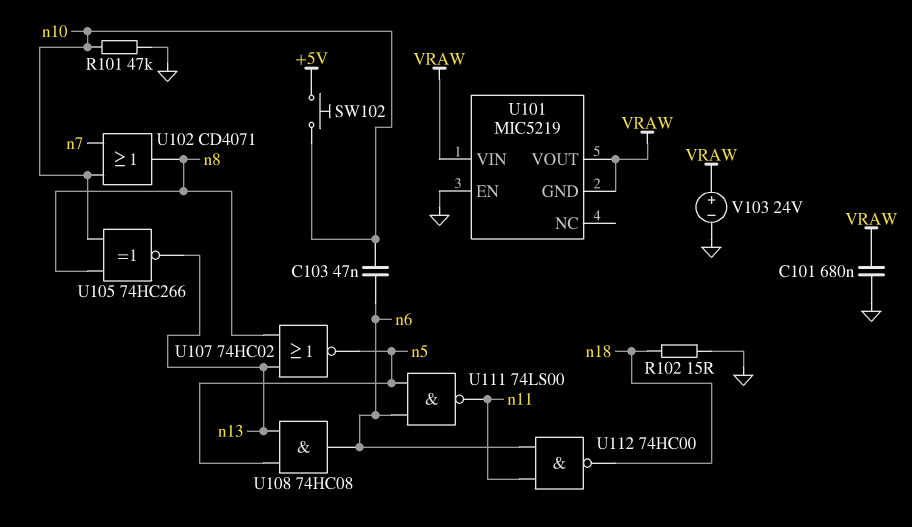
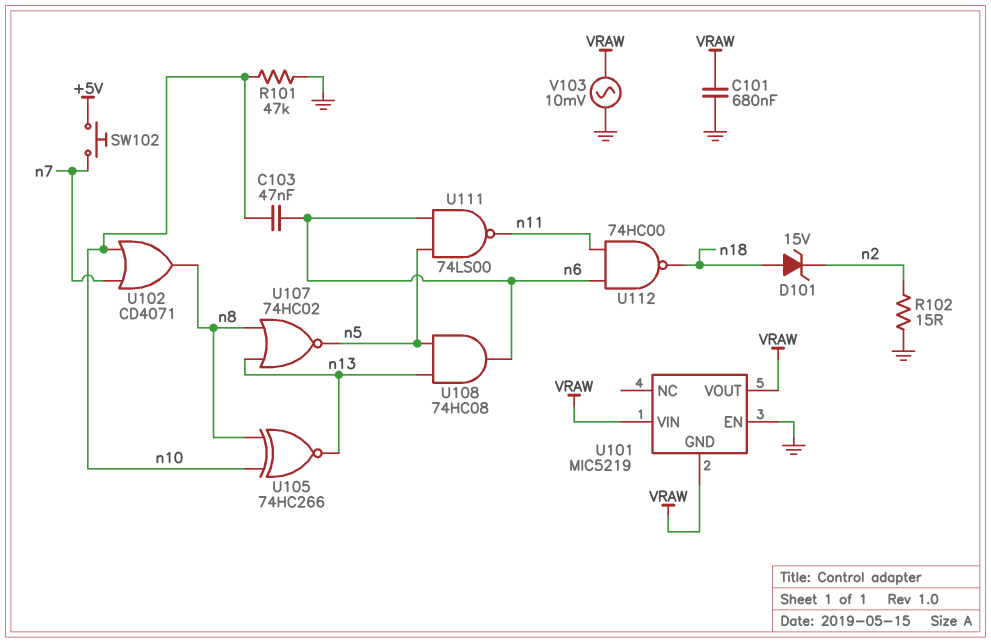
D101: none -> zener 15V (A n18, K n2)
R102: 15 (GND, n18) -> 15 (GND, n2)
SW102: button (+5V, n10) -> button (+5V, n7)
V103: 24V (plus VRAW, minus GND) -> AC 10mV (GND, VRAW)

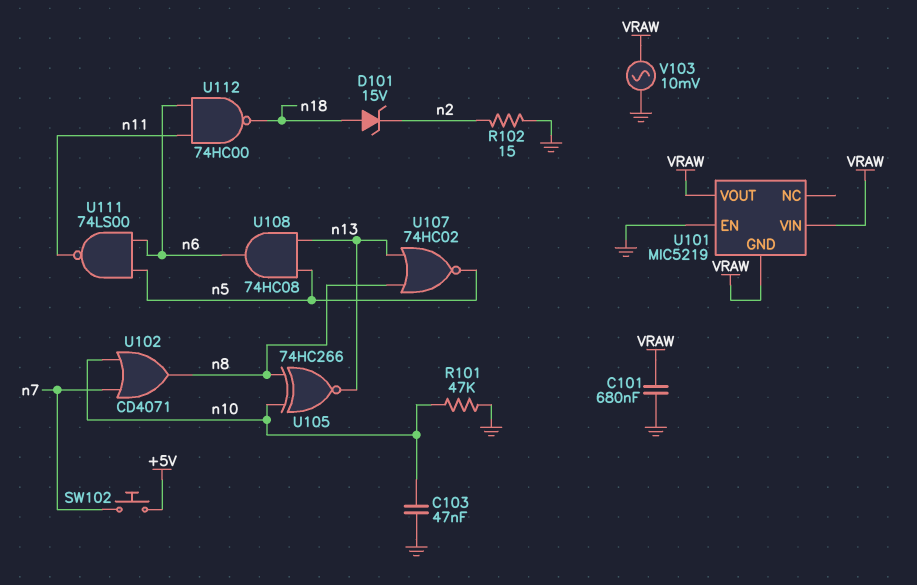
C103: 47nF (n6, n10) -> 47nF (GND, n10)

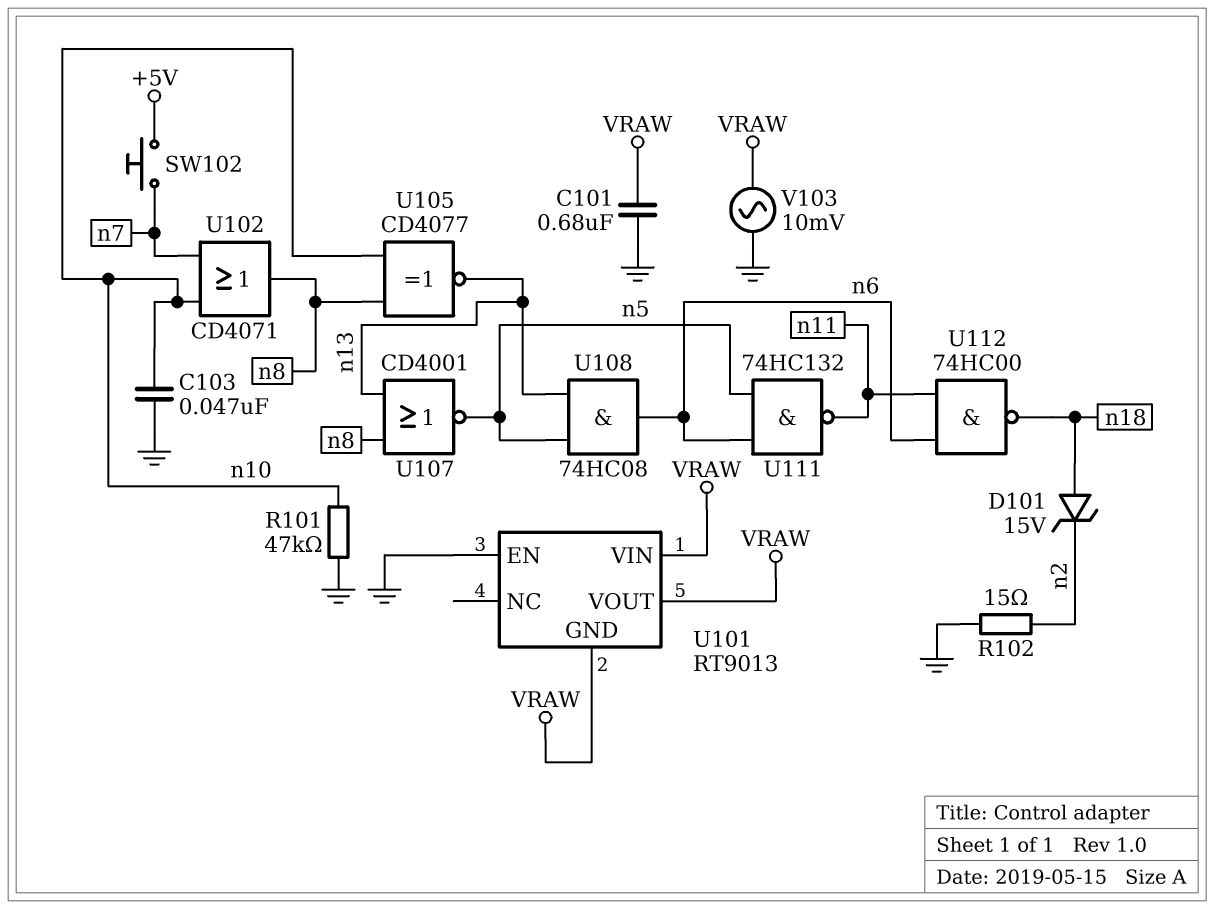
U101: MIC5219 -> RT9013
U105: XNOR 74HC266 (in n8, in n10, out n13) -> XNOR CD4077 (in n8, in n10, out n13)
U107: NOR 74HC02 (in n8, in n13, out n5) -> NOR CD4001 (in n8, in n13, out n5)
U111: NAND 74LS00 (in n5, in n6, out n11) -> NAND 74HC132 (in n5, in n6, out n11)

